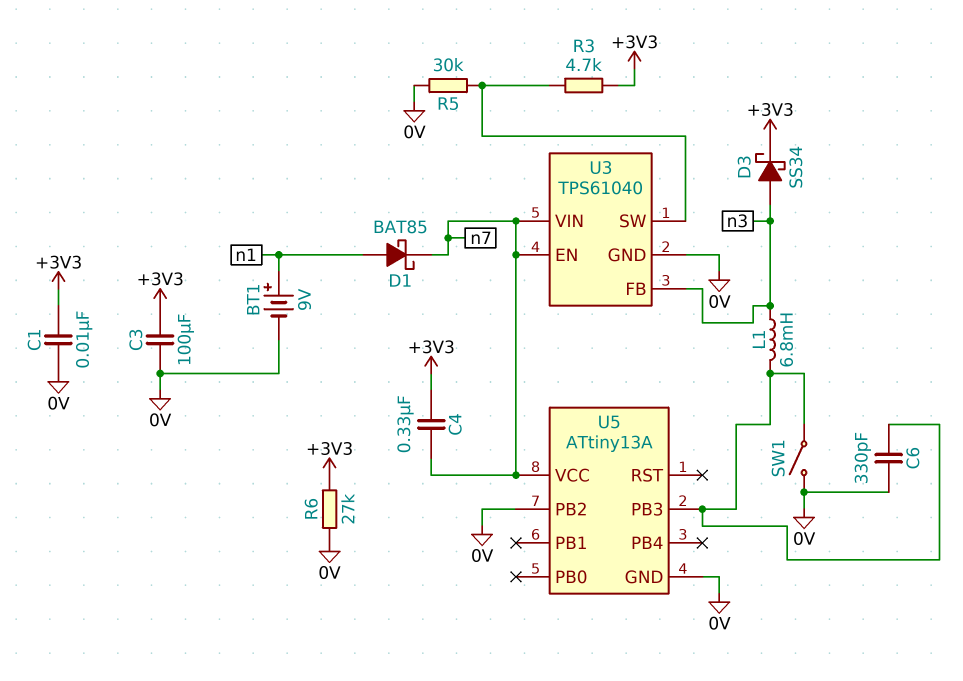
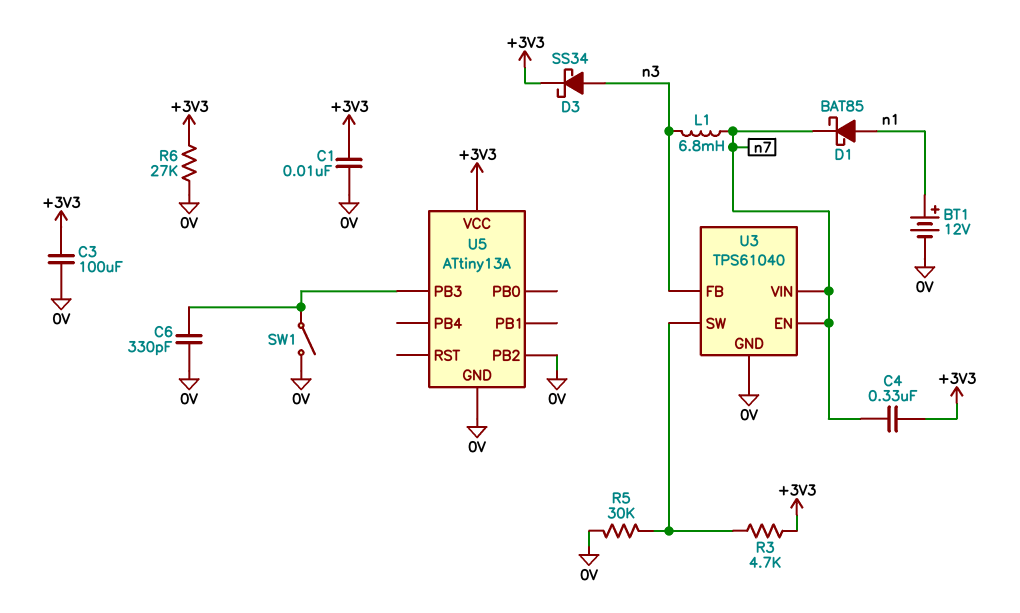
BT1: 9V (plus n1, minus 0V) -> 12V (plus n1, minus 0V)
L1: 6.8mH (U5/PB3, n3) -> 6.8mH (n3, n7)
U5 pin VCC: n7 -> +3V3

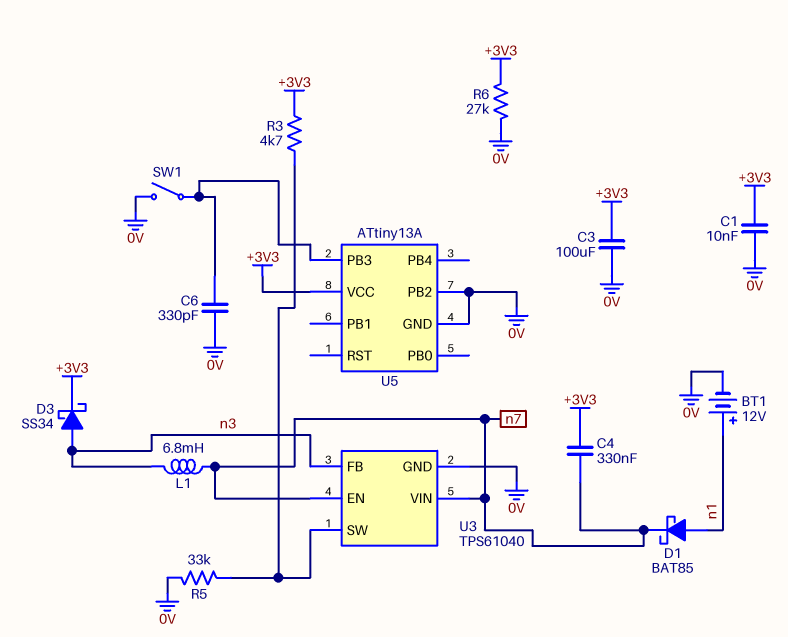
R5: 30k (0V, U3/SW) -> 33k (0V, U3/SW)

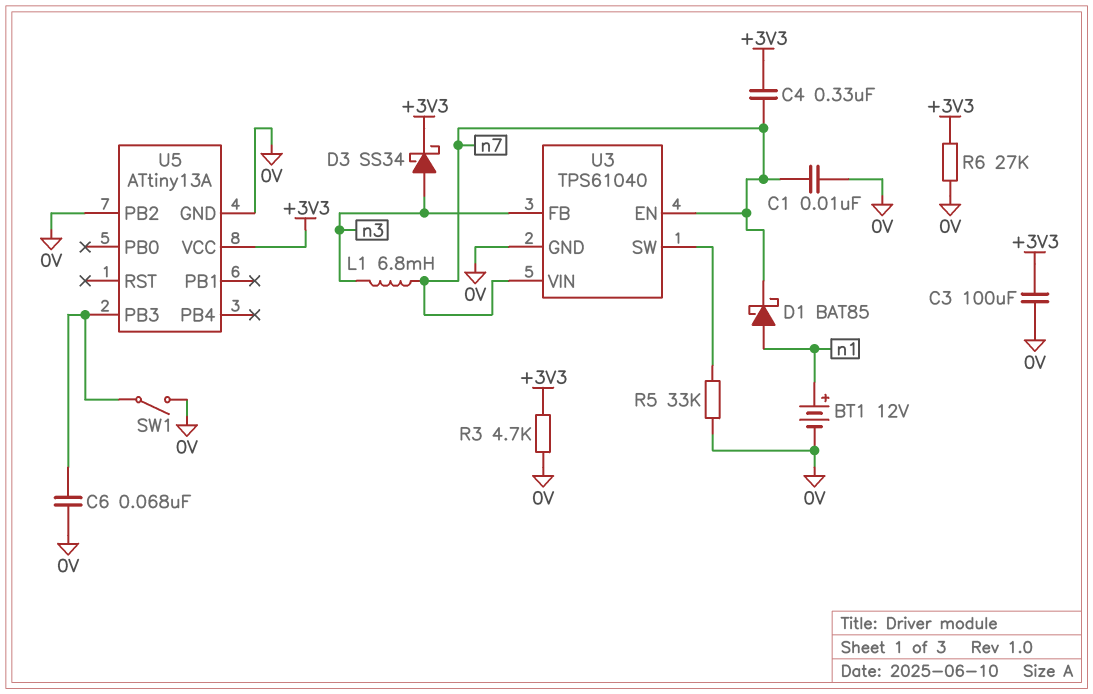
C1: 10nF (+3V3, 0V) -> 10nF (0V, n7)
C6: 330pF (0V, U5/PB3) -> 68nF (0V, U5/PB3)
R3: 4.7k (+3V3, U3/SW) -> 4.7k (+3V3, 0V)

